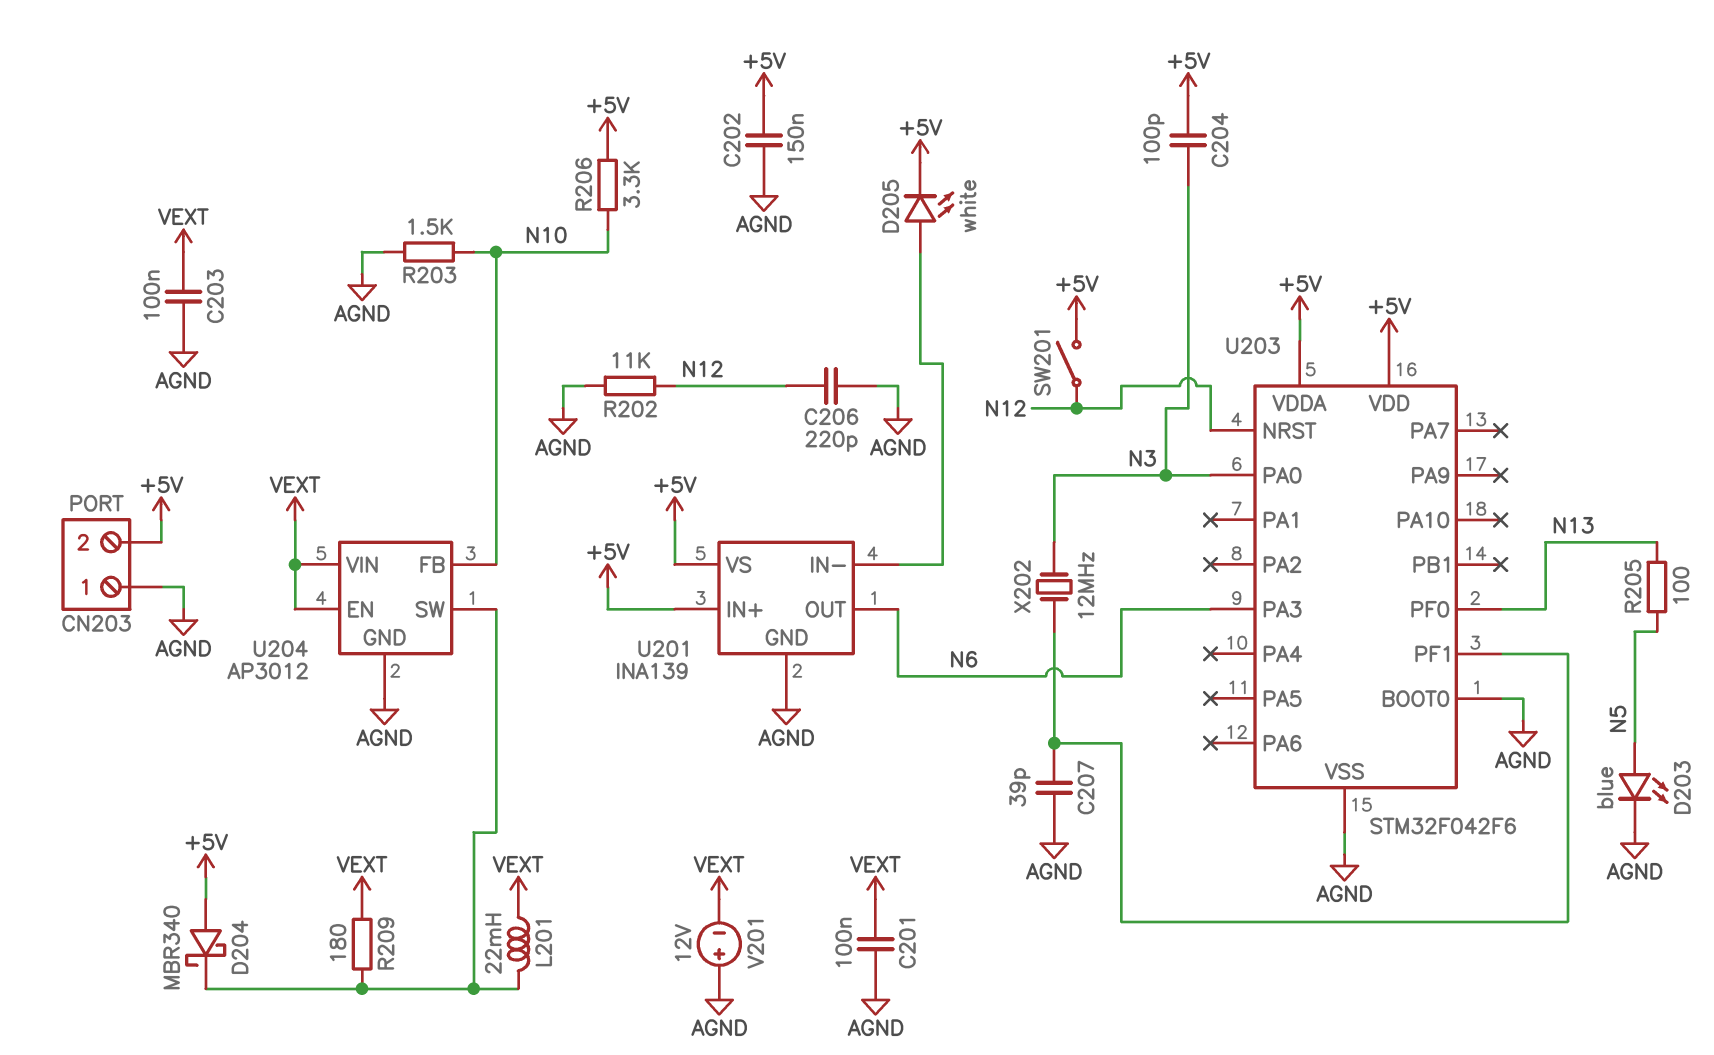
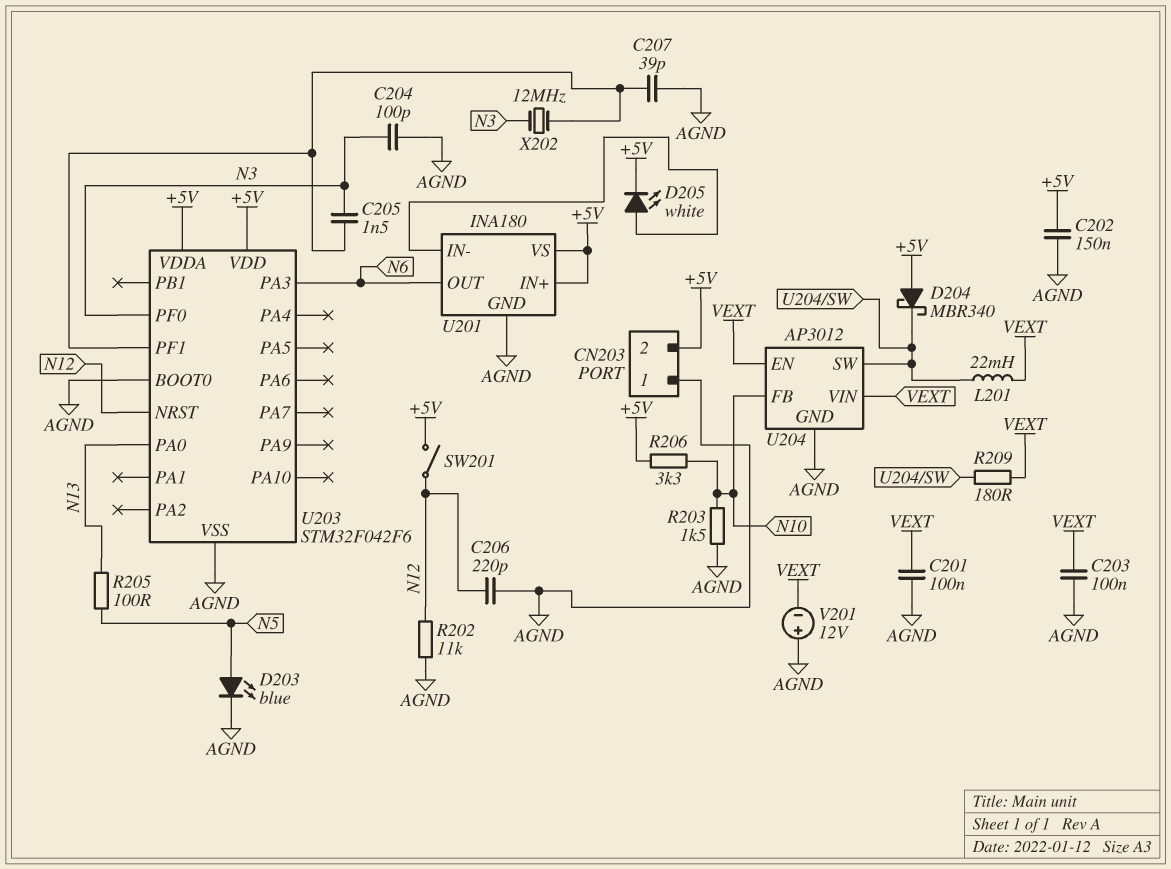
C204: 100pF (+5V, N3) -> 100pF (AGND, N3)
C205: none -> 1.5nF (N3, U203/PF1)
U201: INA139 -> INA180
U203 pin PA0: N3 -> N13
U203 pin PF0: N13 -> N3

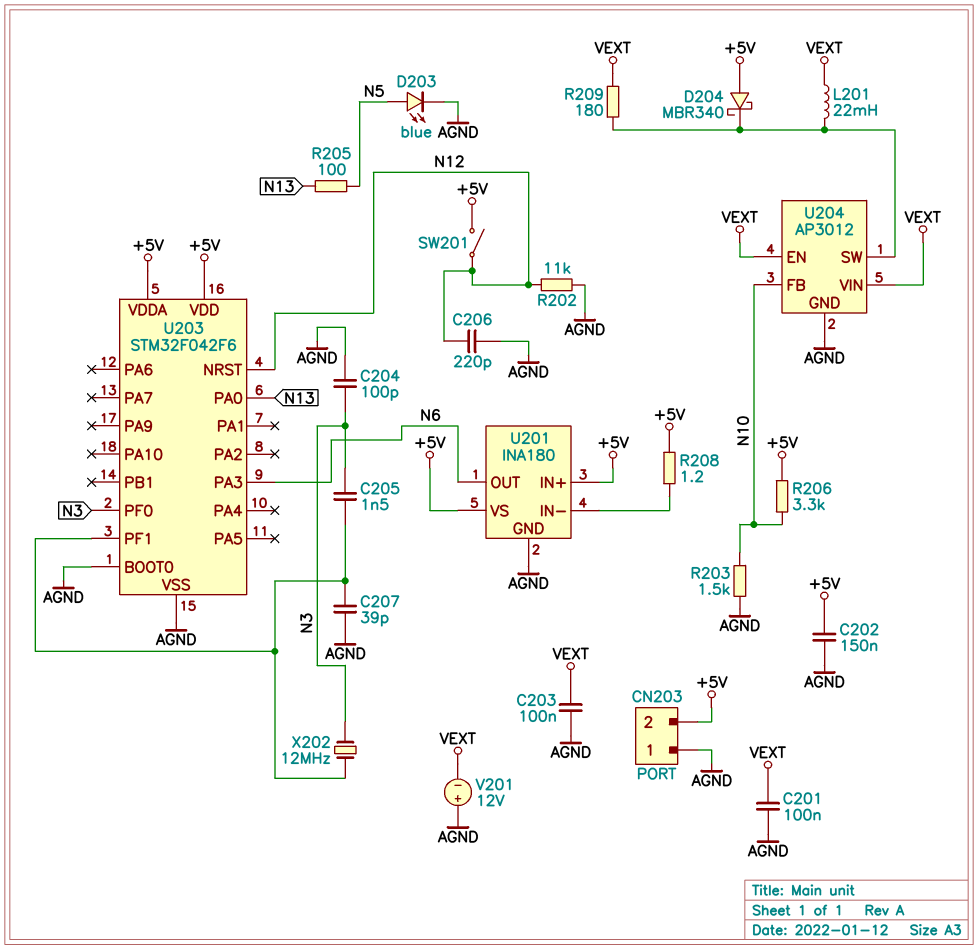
D205: LED white (A U201/IN-, K +5V) -> none
R208: none -> 1.2 (+5V, U201/IN-)

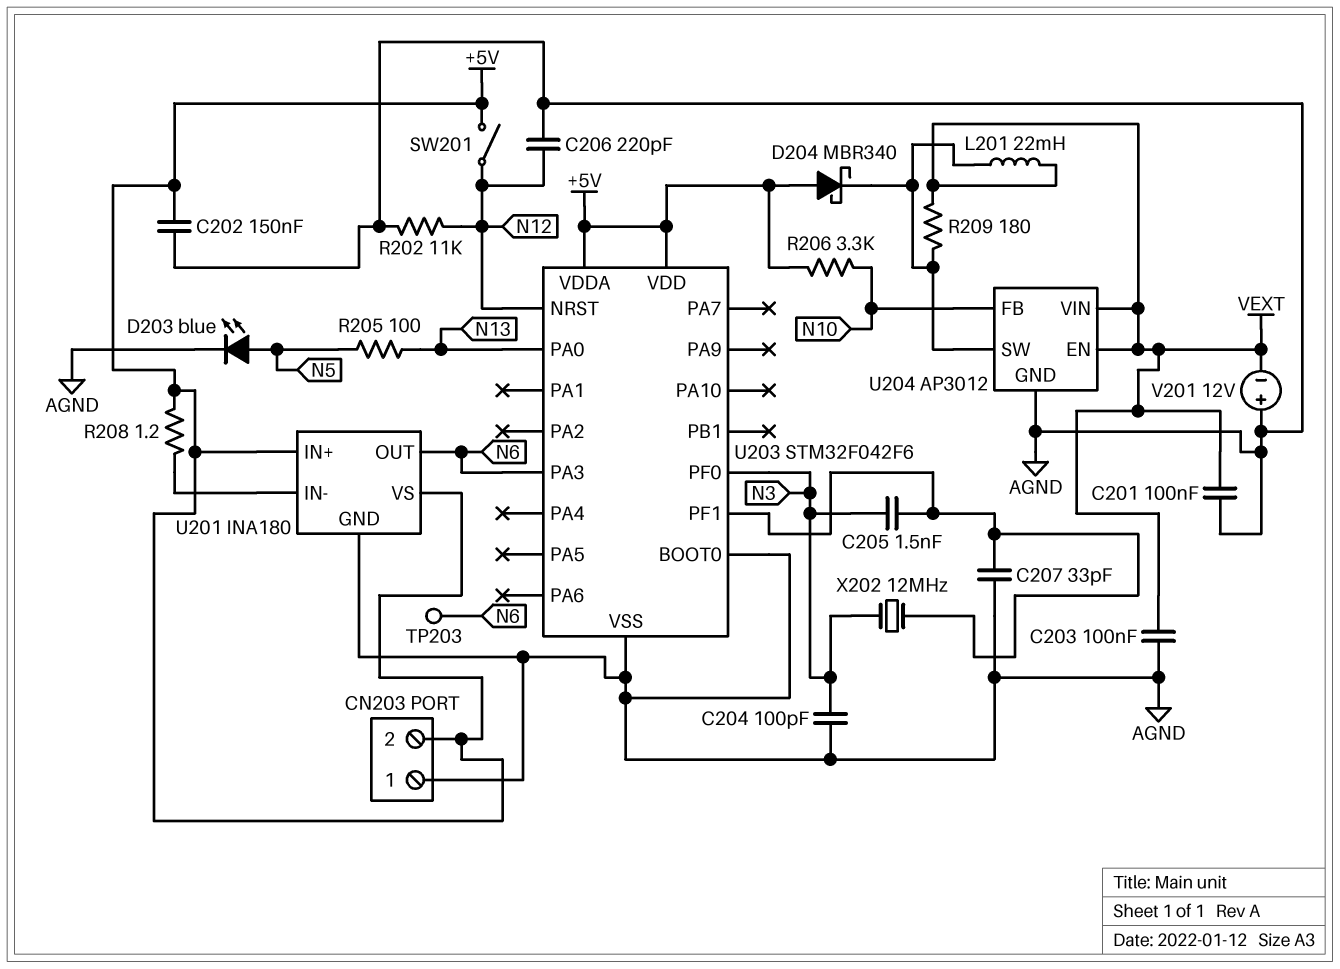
C207: 39pF (AGND, U203/PF1) -> 33pF (AGND, U203/PF1)
R203: 1.5k (AGND, N10) -> none
TP203: none -> test point (N6)

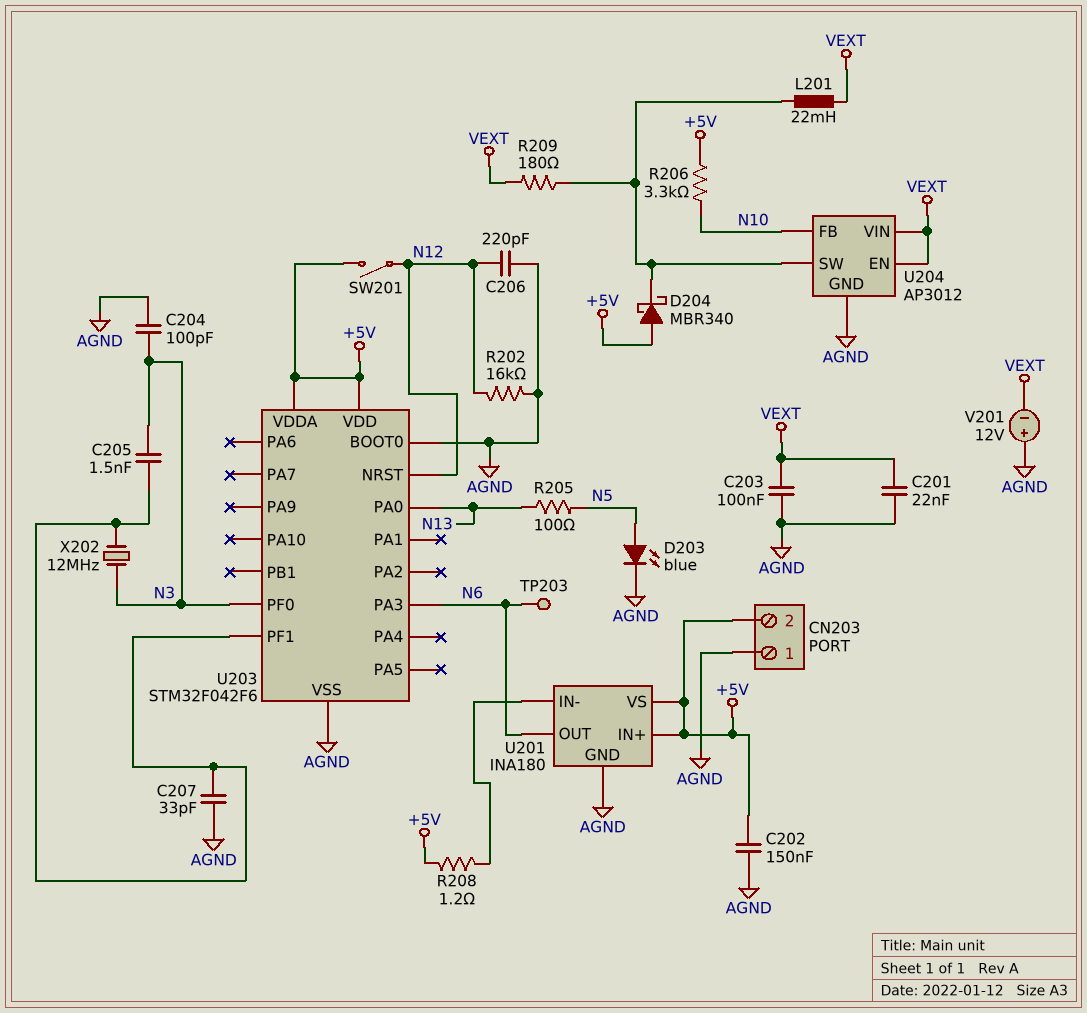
C201: 100nF (AGND, VEXT) -> 22nF (AGND, VEXT)
R202: 11k (AGND, N12) -> 16k (AGND, N12)

